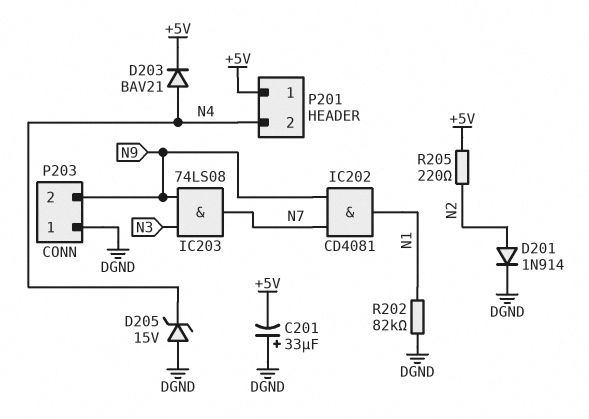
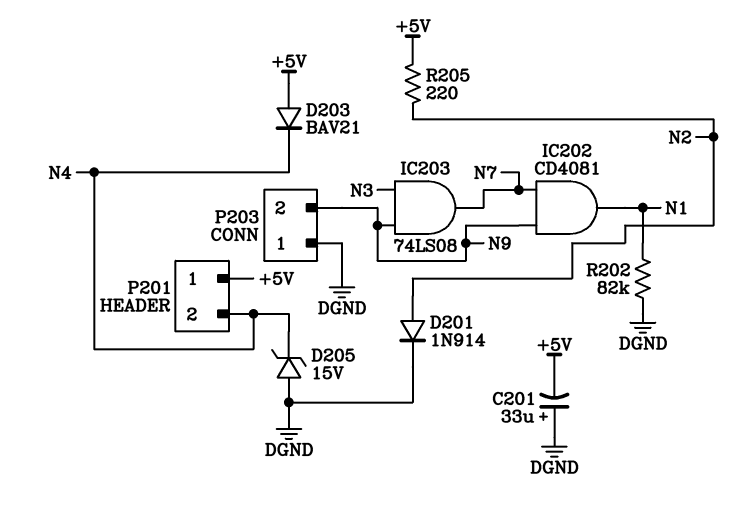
D203: diode BAV21 (A N4, K +5V) -> diode BAV21 (A +5V, K N4)

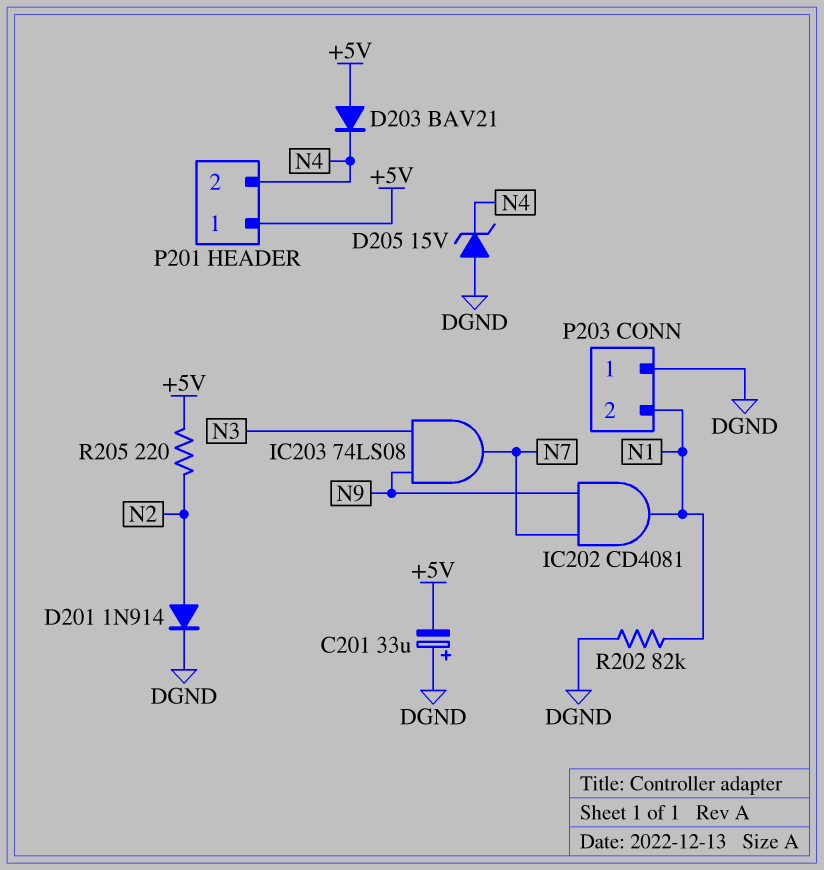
P203 pin 2: N9 -> N1

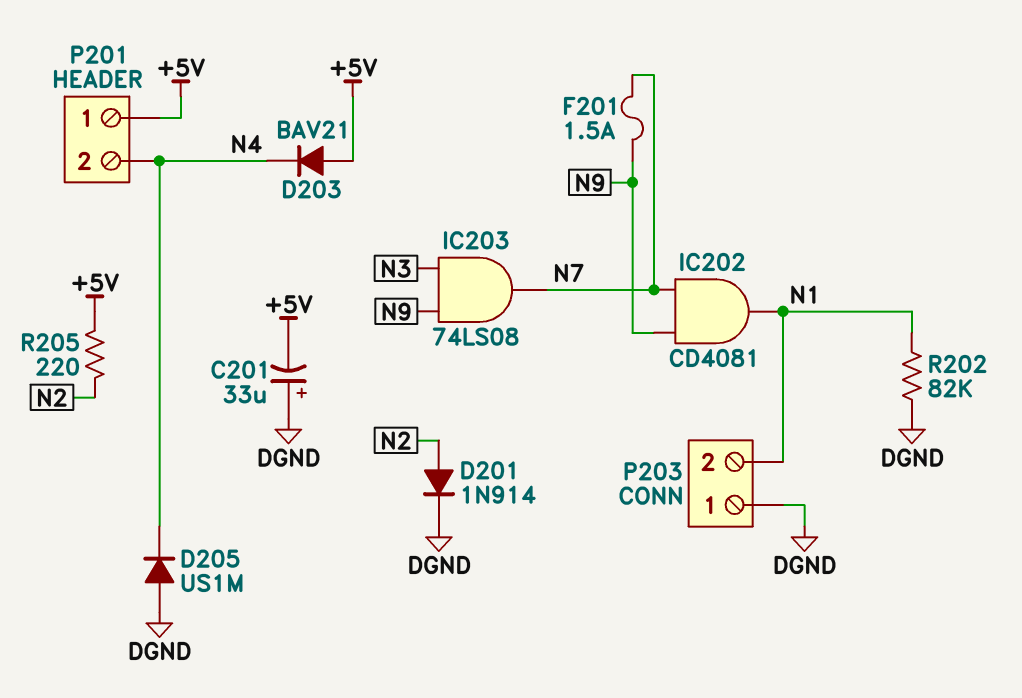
D205: zener 15V (A DGND, K N4) -> diode US1M (A DGND, K N4)
F201: none -> 1.5A (N7, N9)

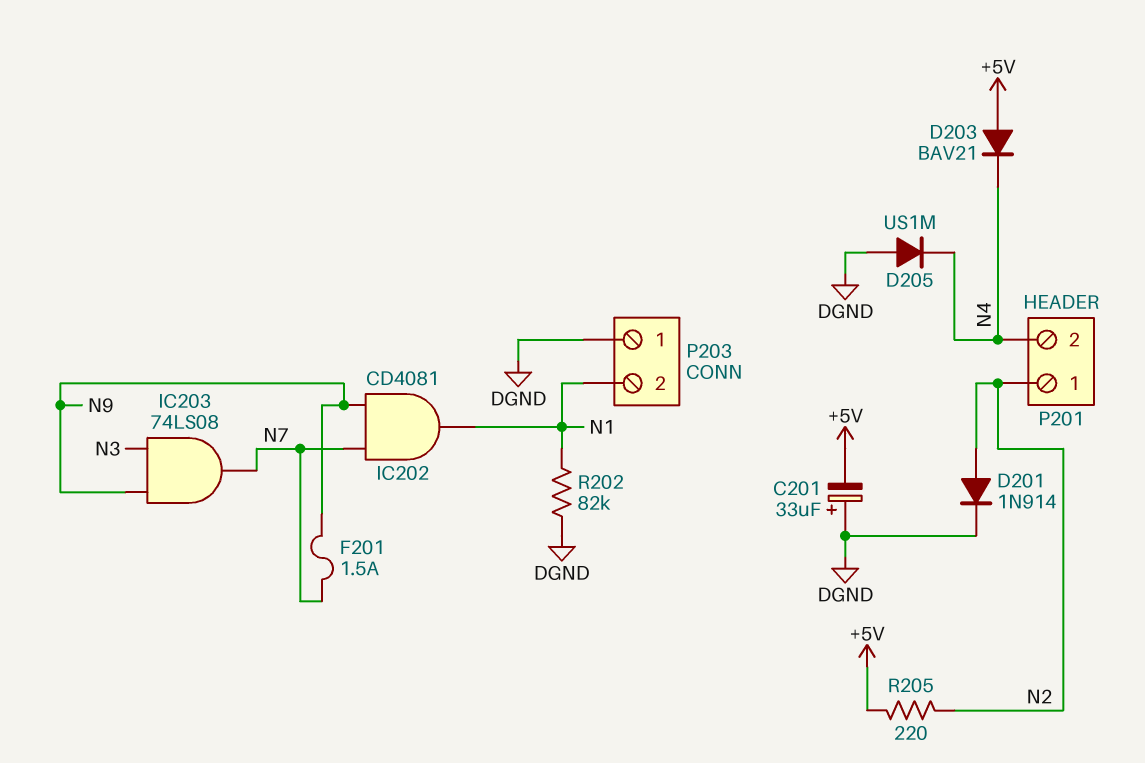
P201 pin 1: +5V -> N2

